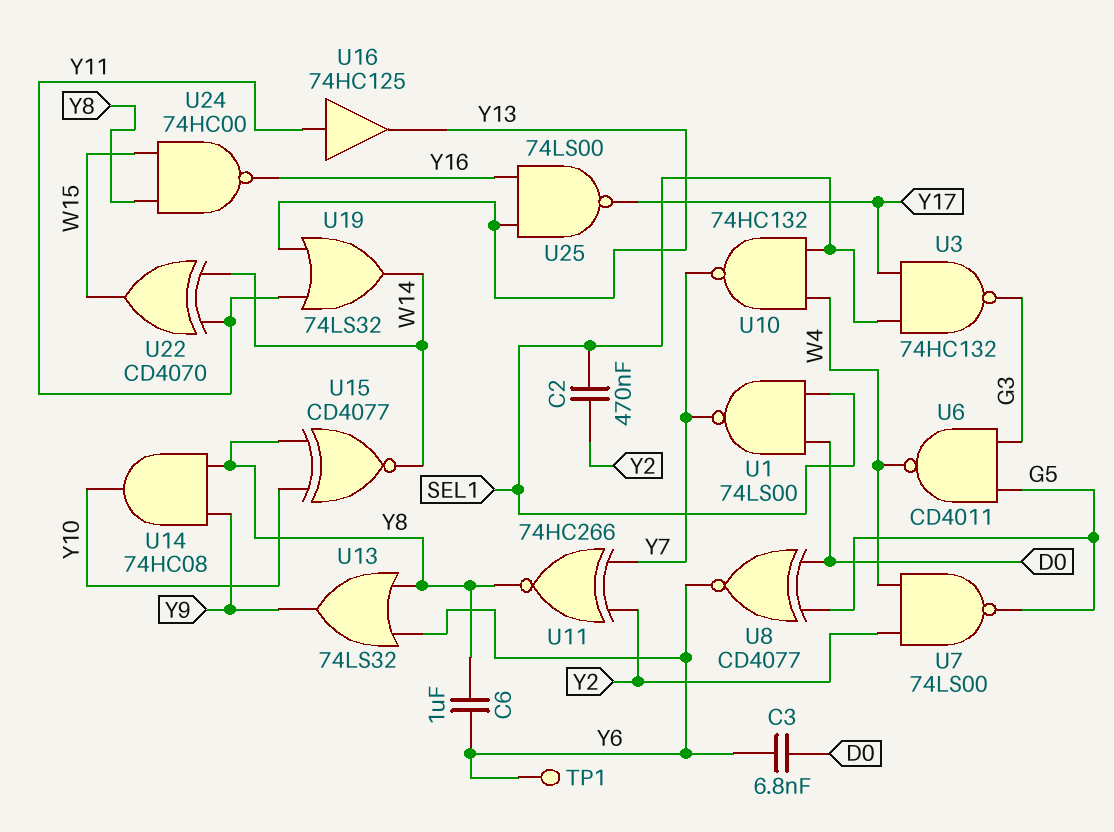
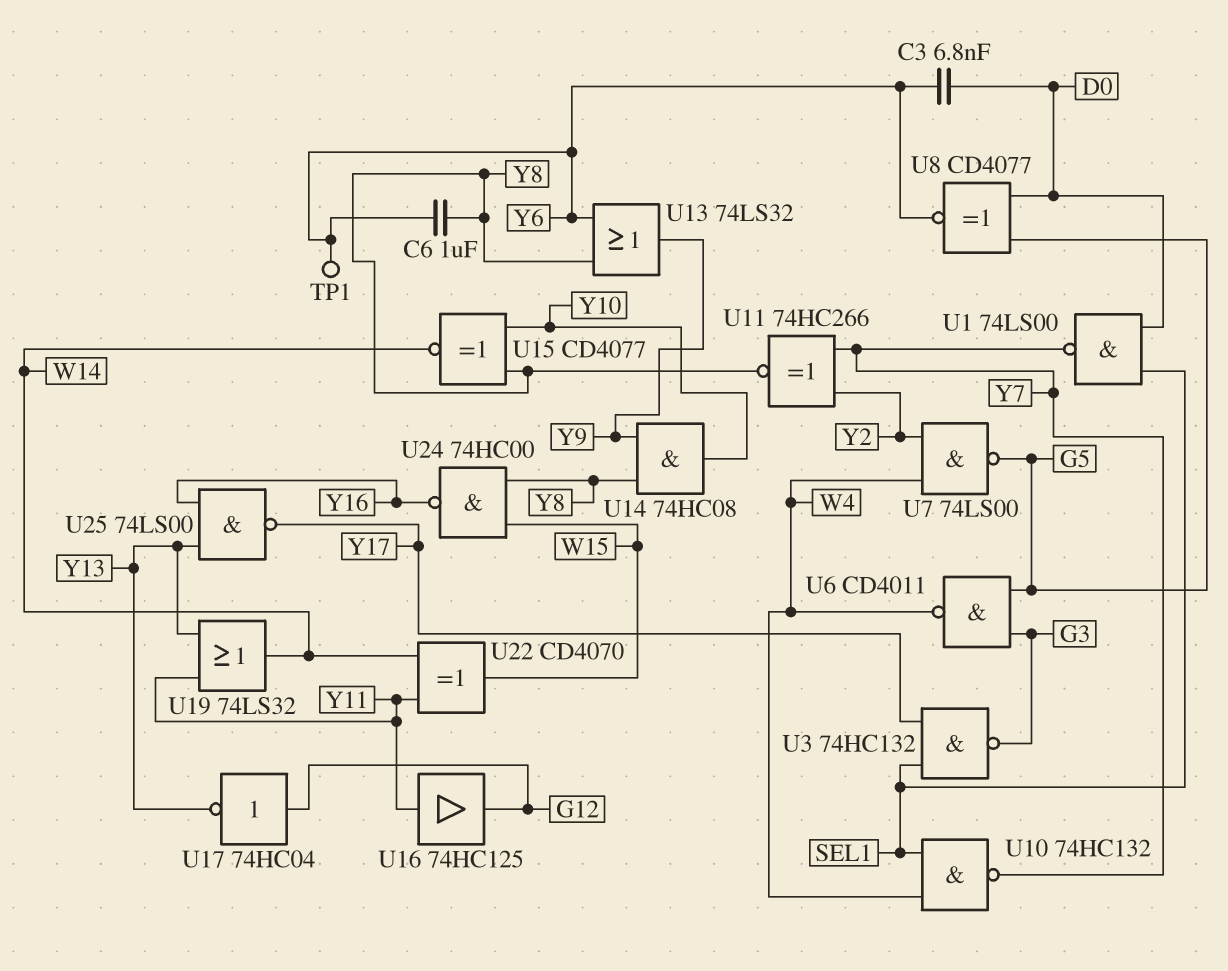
C2: 470nF (SEL1, Y2) -> none
U16: buffer 74HC125 (in Y11, out Y13) -> buffer 74HC125 (in Y11, out G12)
U17: none -> NOT 74HC04 (in G12, out Y13)

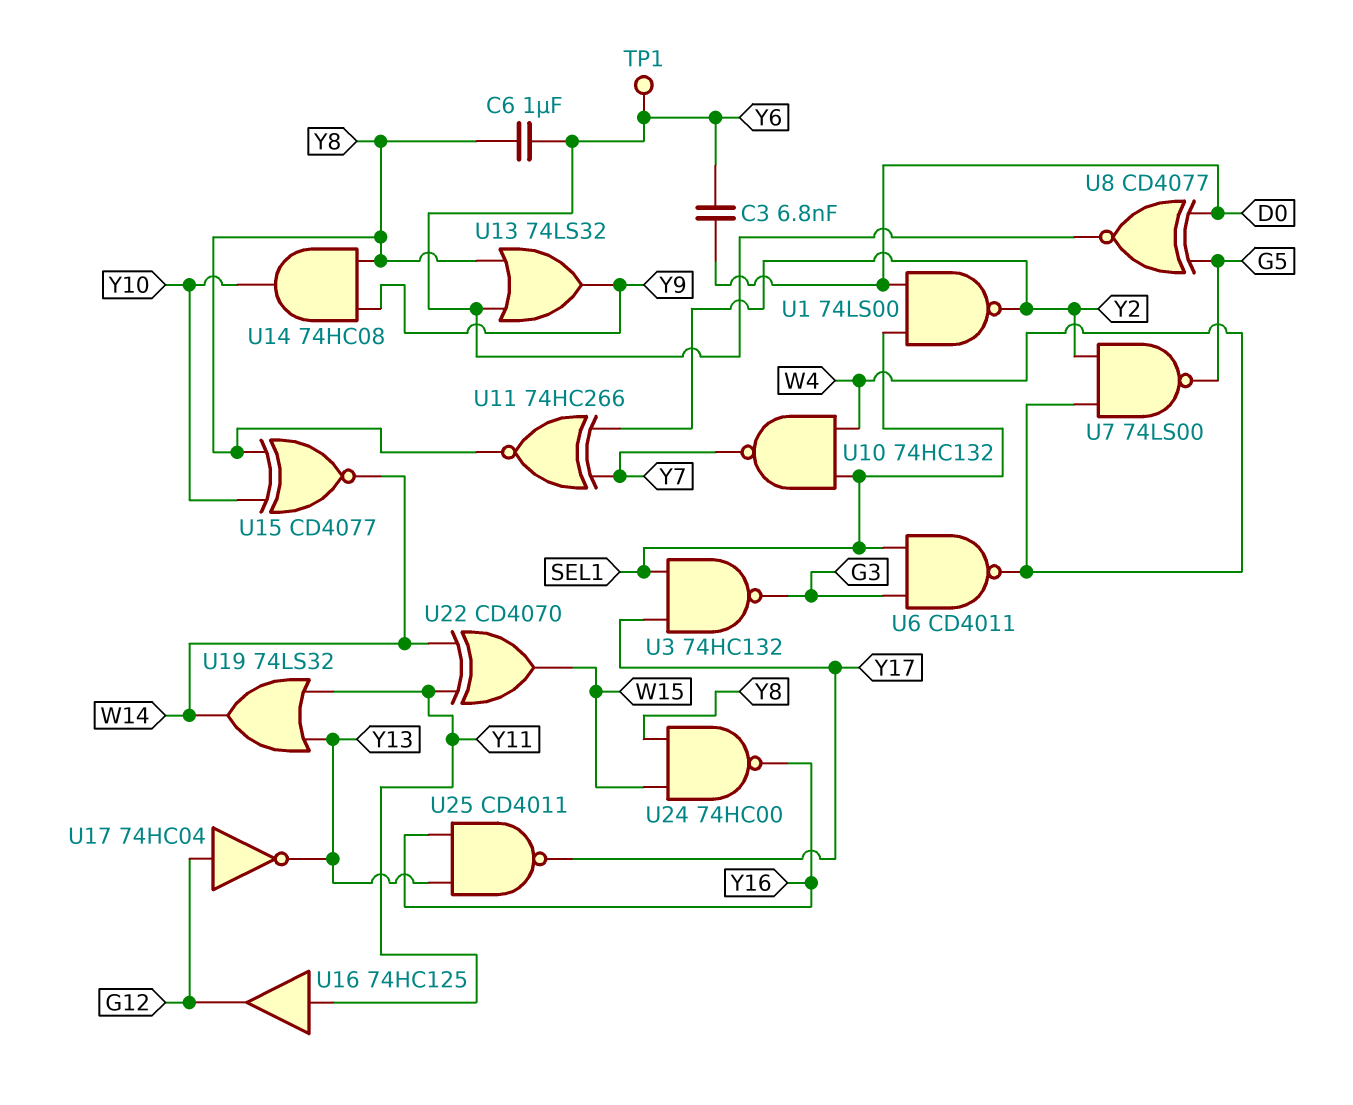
U1: NAND 74LS00 (in D0, in SEL1, out Y7) -> NAND 74LS00 (in D0, in SEL1, out Y2)
U6: NAND CD4011 (in G3, in G5, out W4) -> NAND CD4011 (in G3, in SEL1, out W4)
U25: NAND 74LS00 (in Y13, in Y16, out Y17) -> NAND CD4011 (in Y13, in Y16, out Y17)

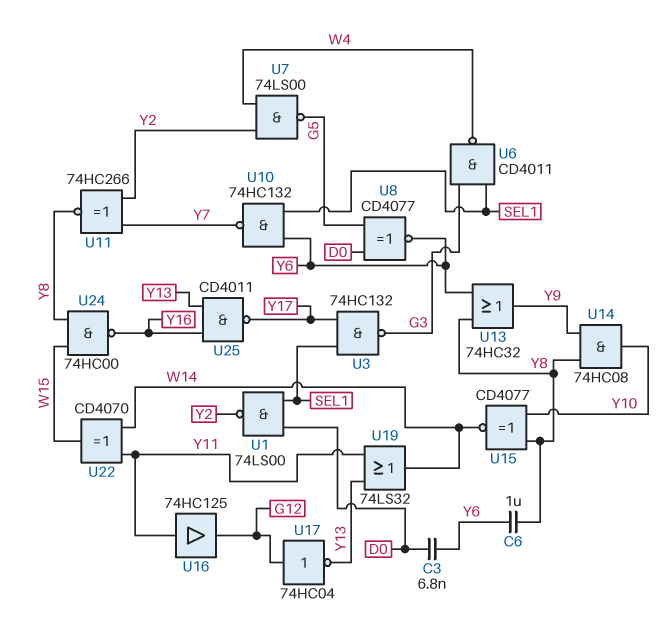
TP1: test point (Y6) -> none
U10: NAND 74HC132 (in SEL1, in W4, out Y7) -> NAND 74HC132 (in SEL1, in Y6, out Y7)
U13: OR 74LS32 (in Y6, in Y8, out Y9) -> OR 74HC32 (in Y6, in Y8, out Y9)

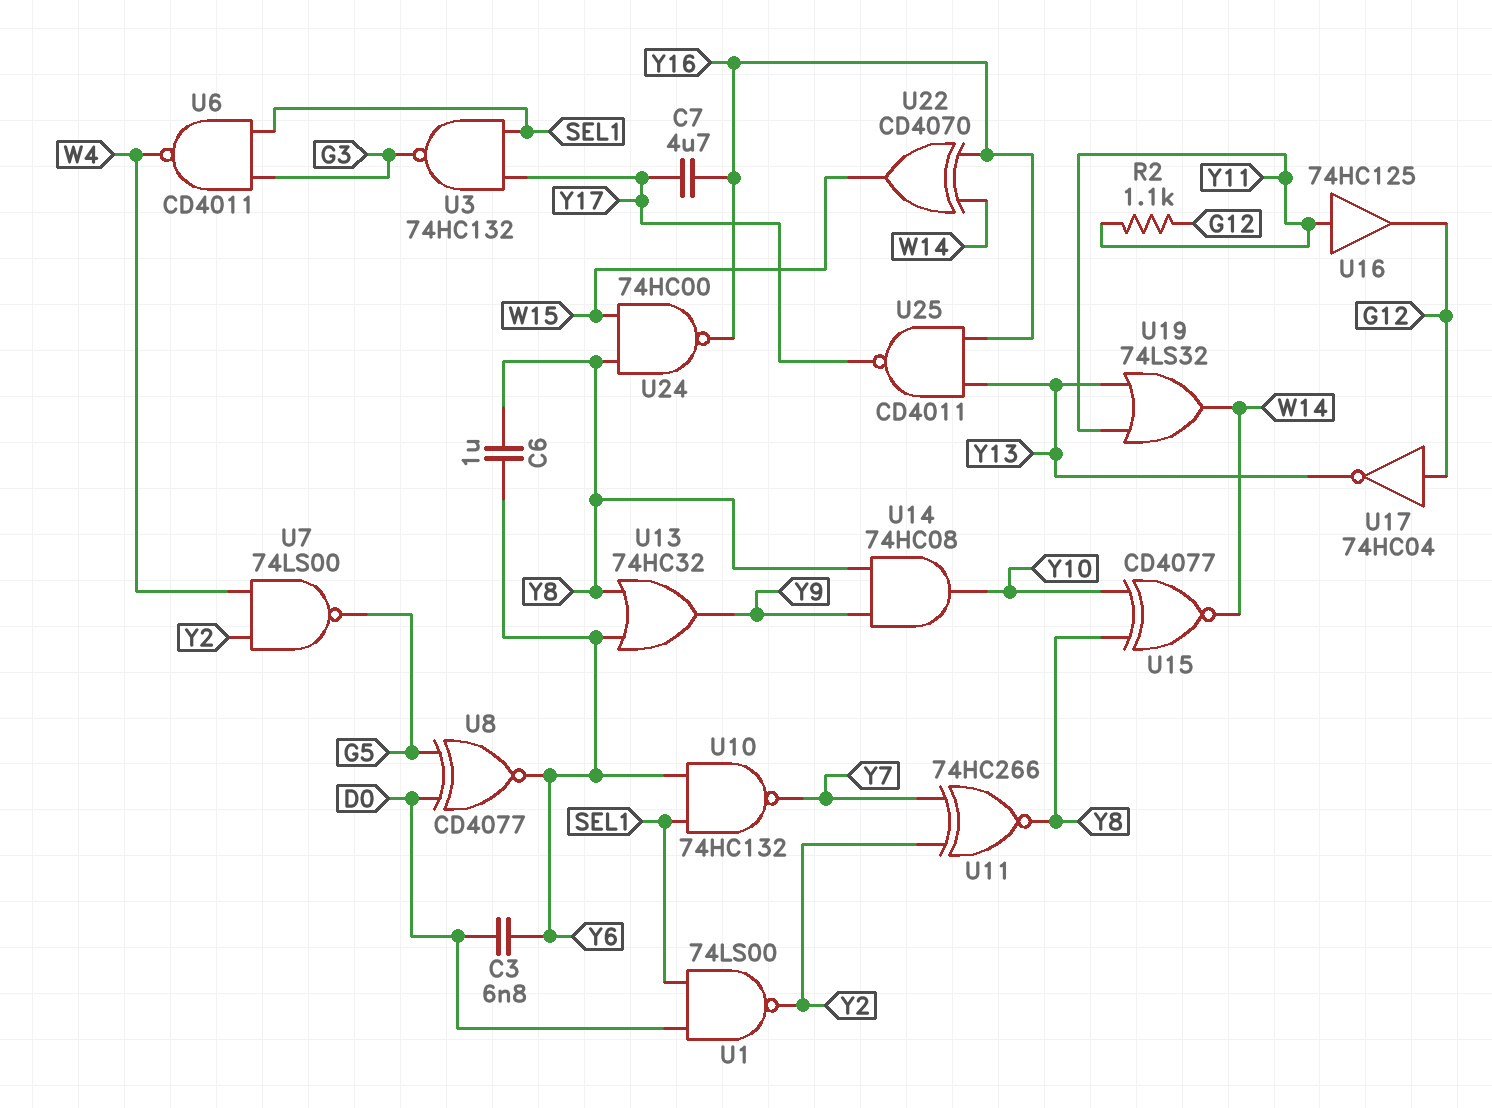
C7: none -> 4.7uF (Y16, Y17)
R2: none -> 1.1k (G12, Y11)
U22: XOR CD4070 (in W14, in Y11, out W15) -> XOR CD4070 (in W14, in Y16, out W15)

